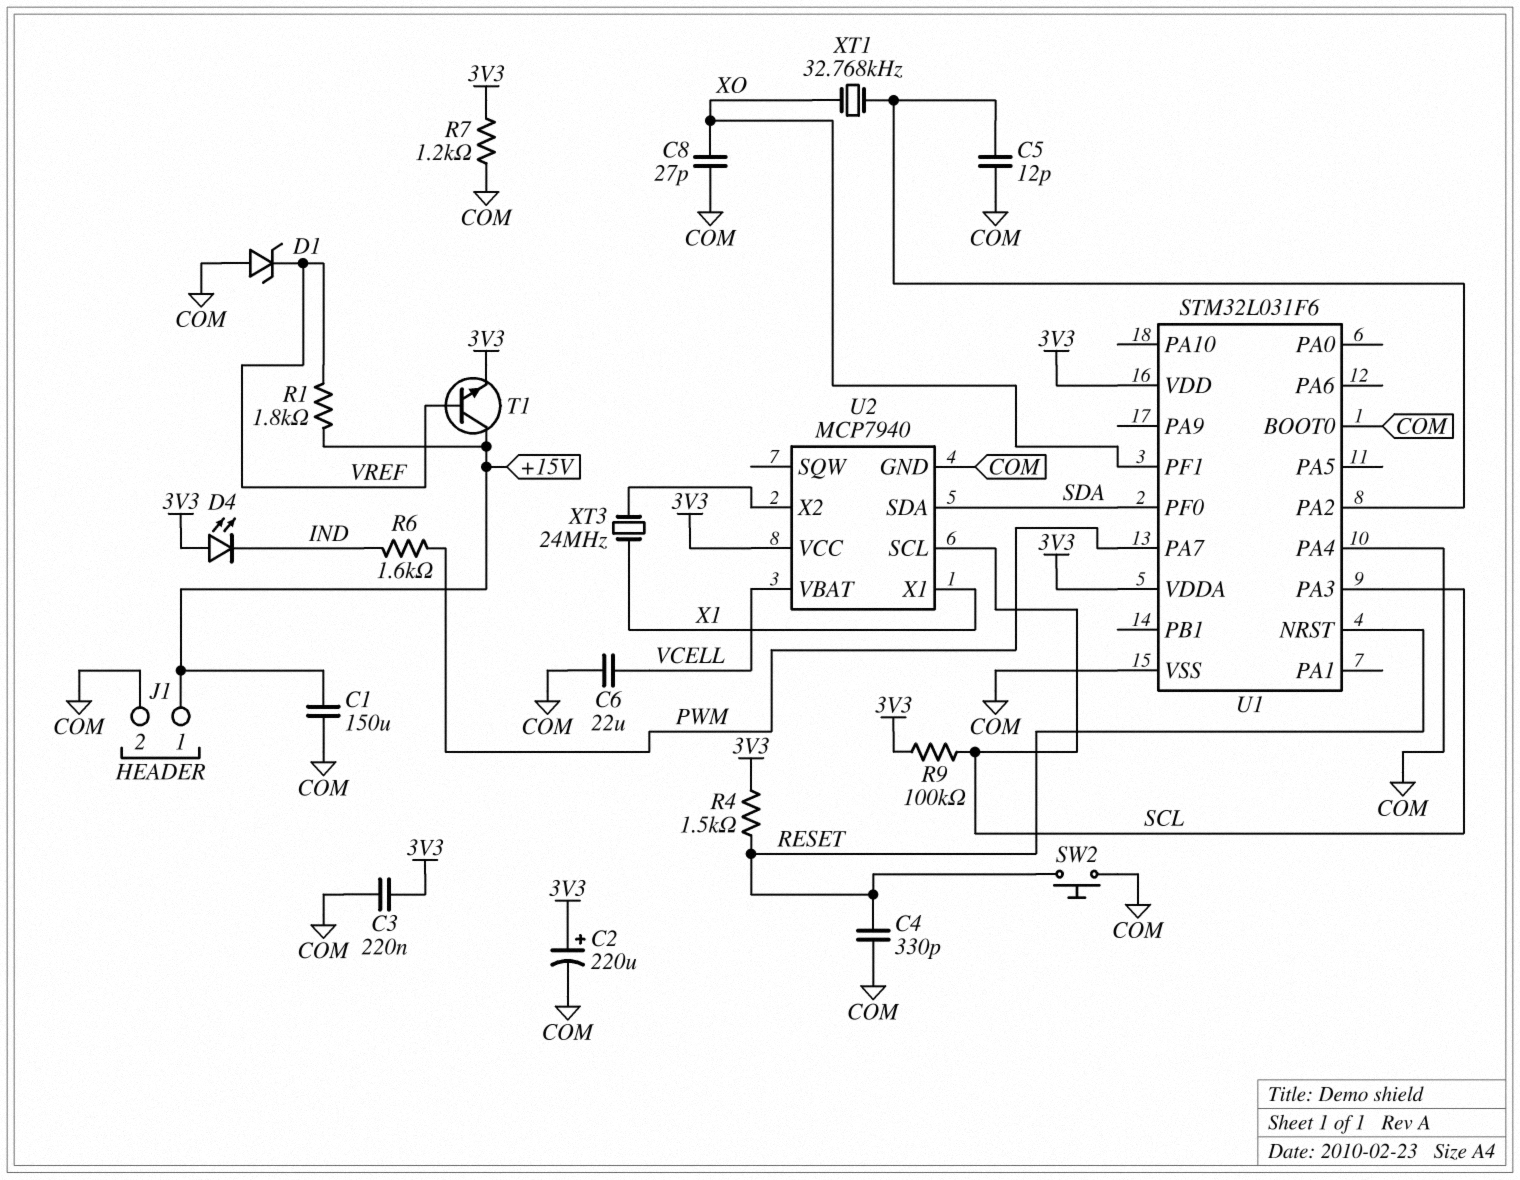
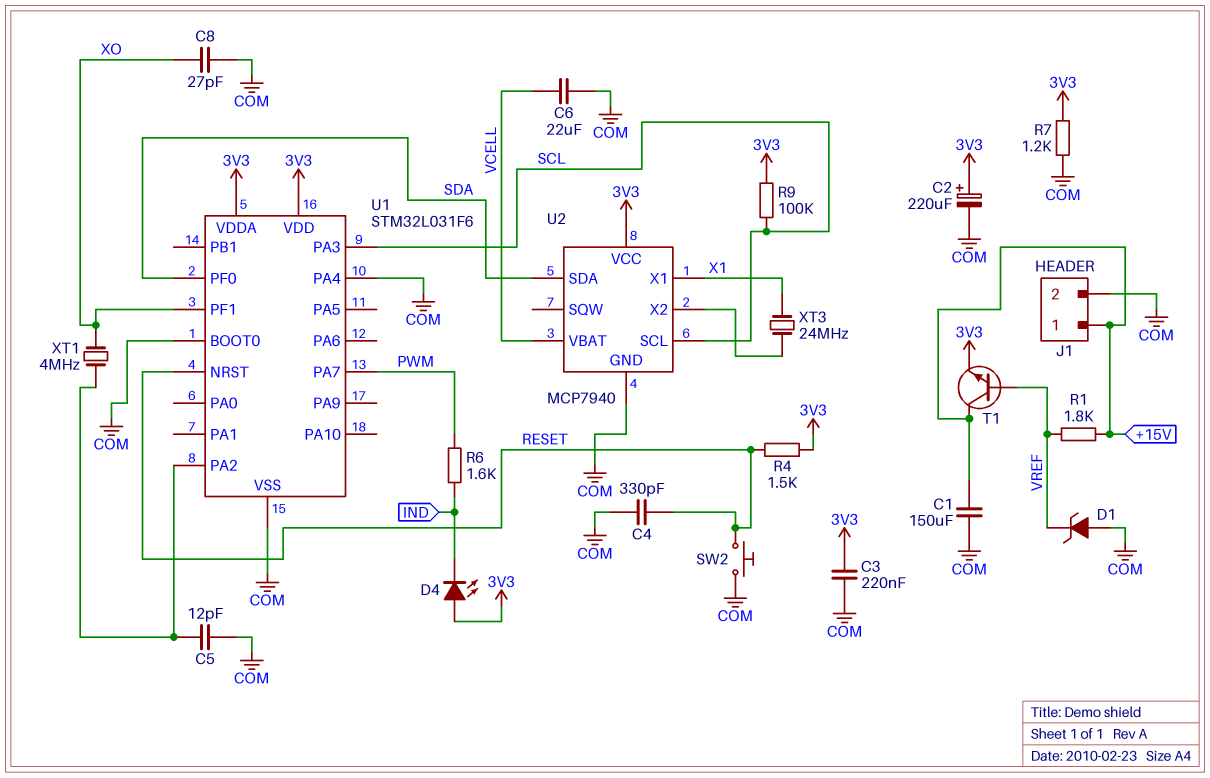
XT1: 32.768kHz (U1/PA2, XO) -> 4MHz (U1/PA2, XO)

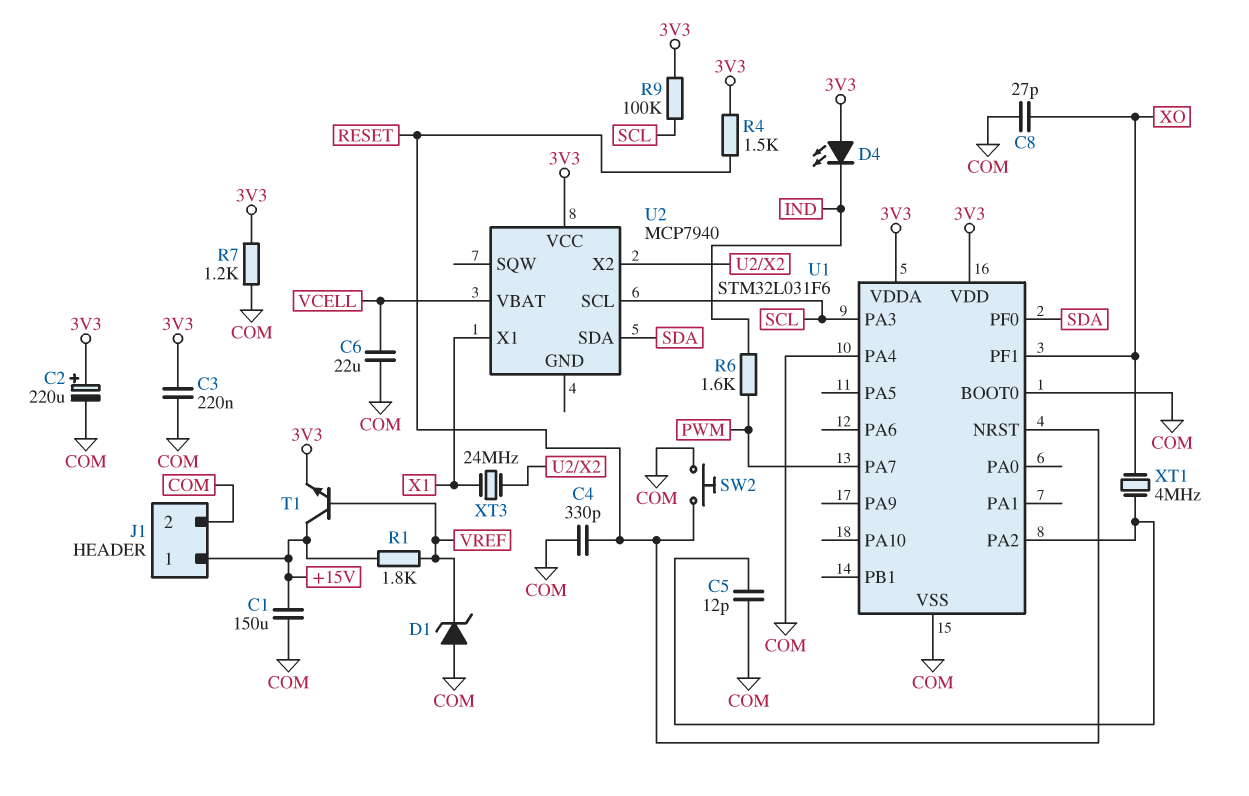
U2 pin GND: COM -> none

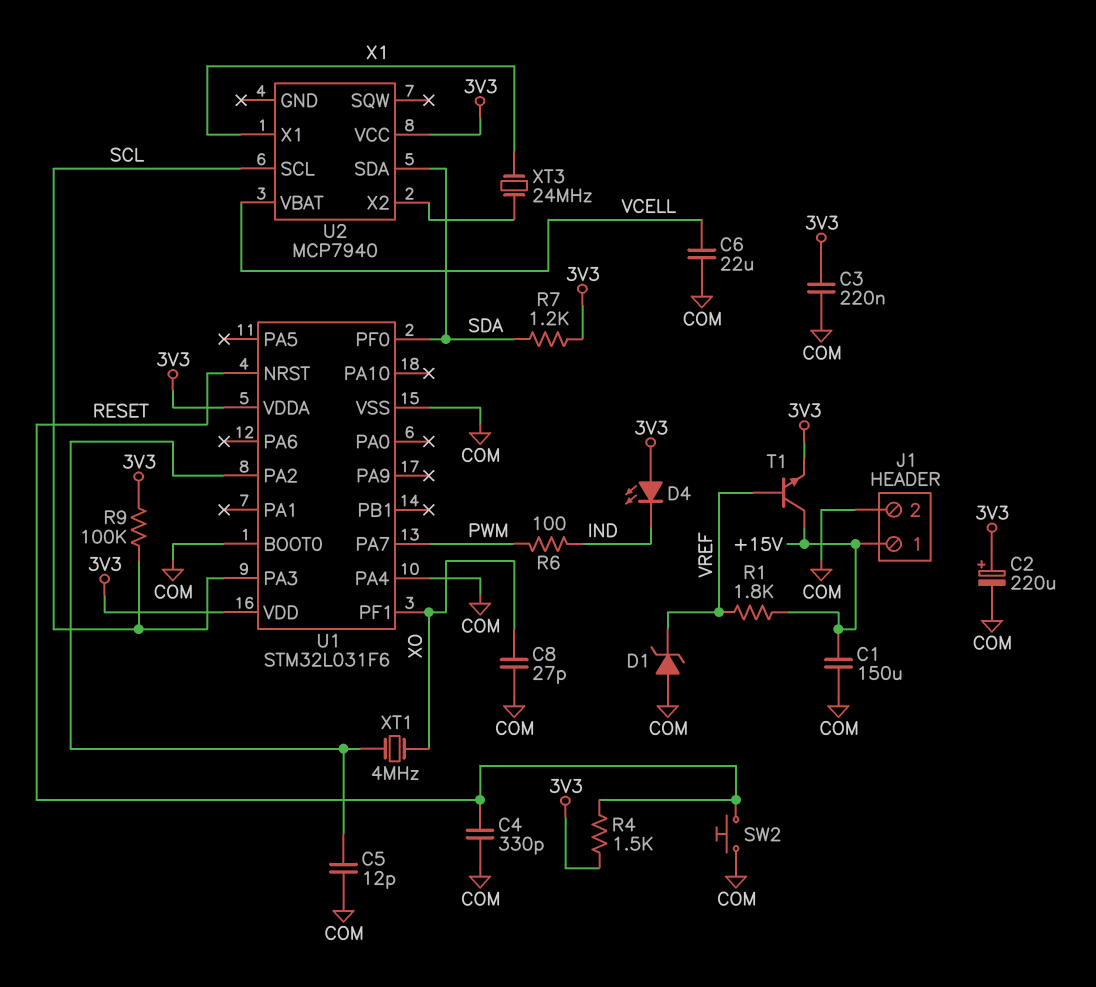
R6: 1.6k (IND, PWM) -> 100 (IND, PWM)
R7: 1.2k (3V3, COM) -> 1.2k (3V3, SDA)

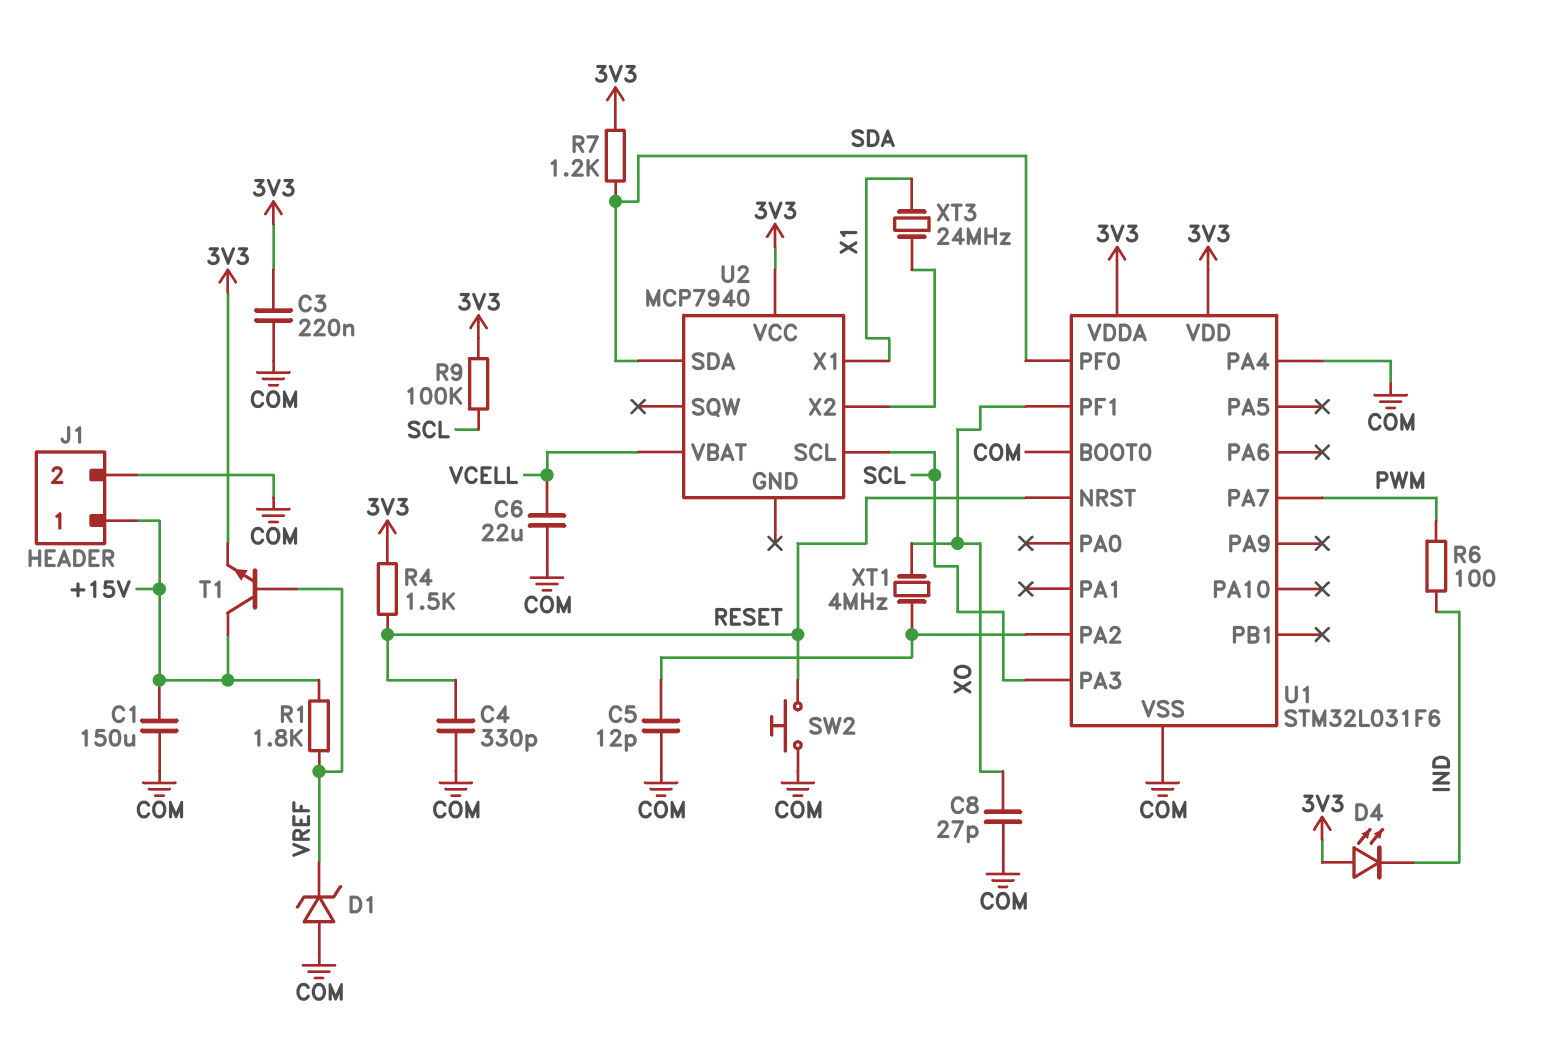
C2: 220uF (plus 3V3, minus COM) -> none

